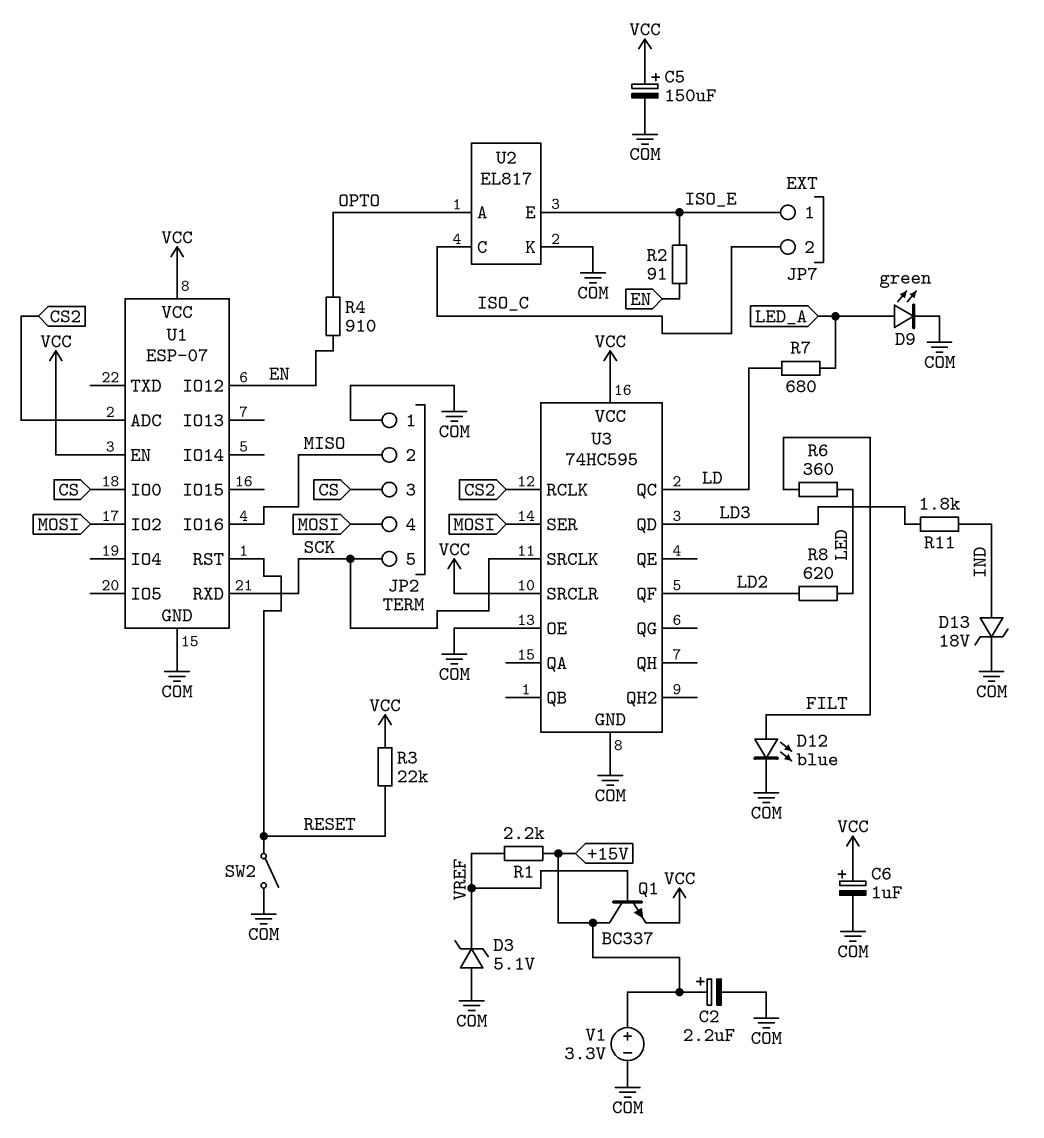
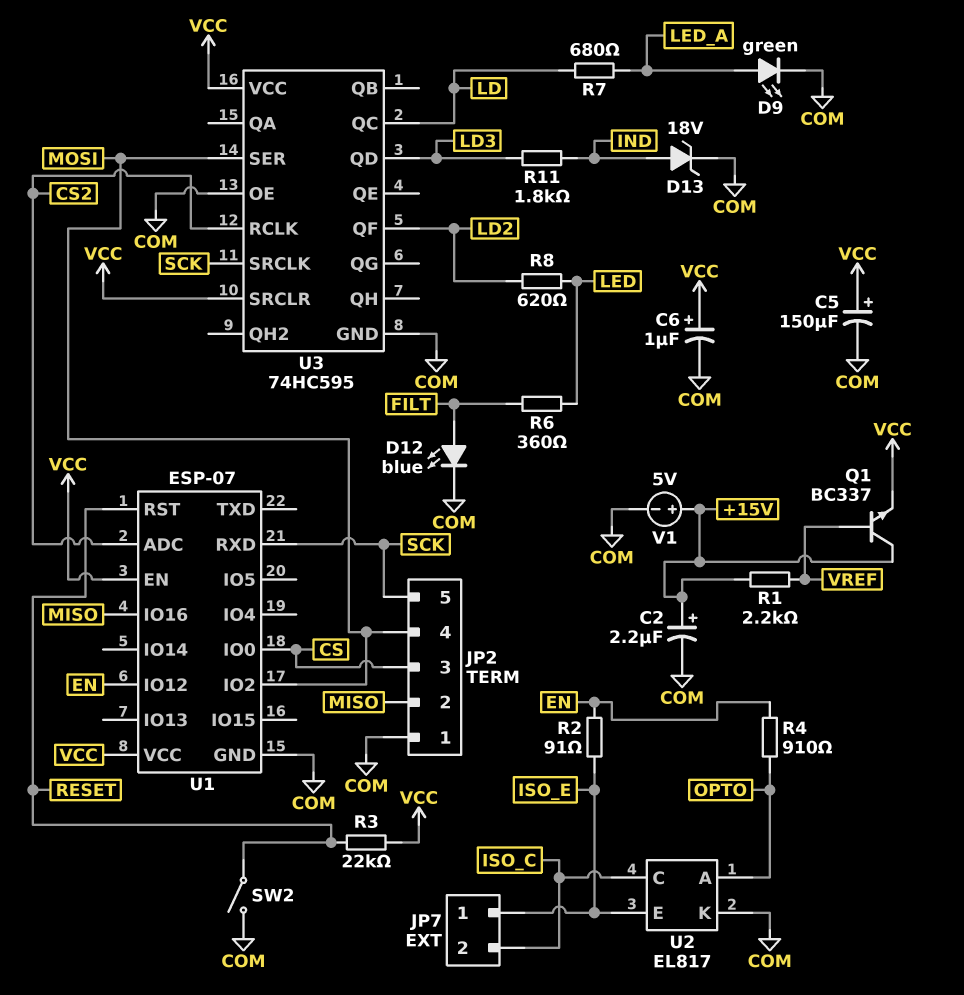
D3: zener 5.1V (A COM, K VREF) -> none
V1: 3.3V (plus +15V, minus COM) -> 5V (plus +15V, minus COM)

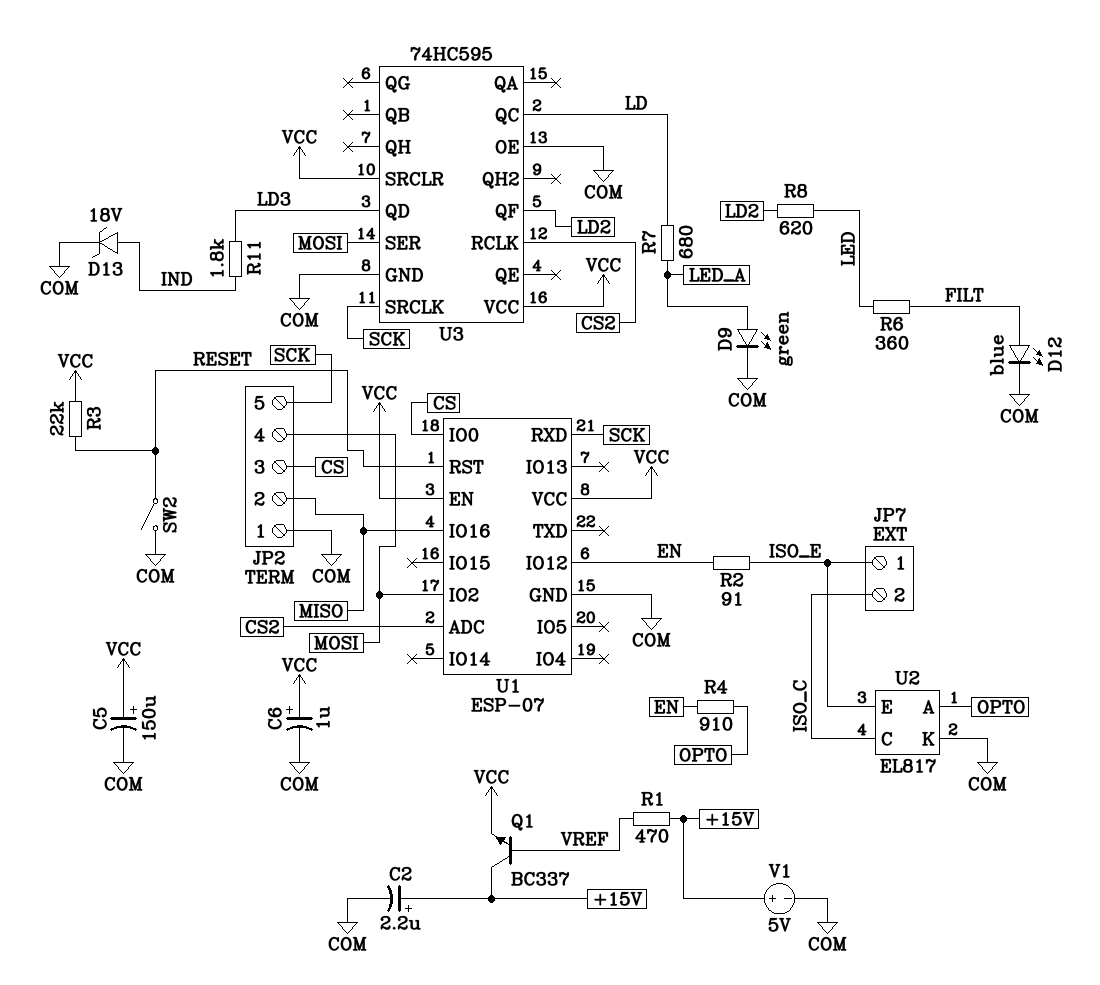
R1: 2.2k (+15V, VREF) -> 470 (+15V, VREF)

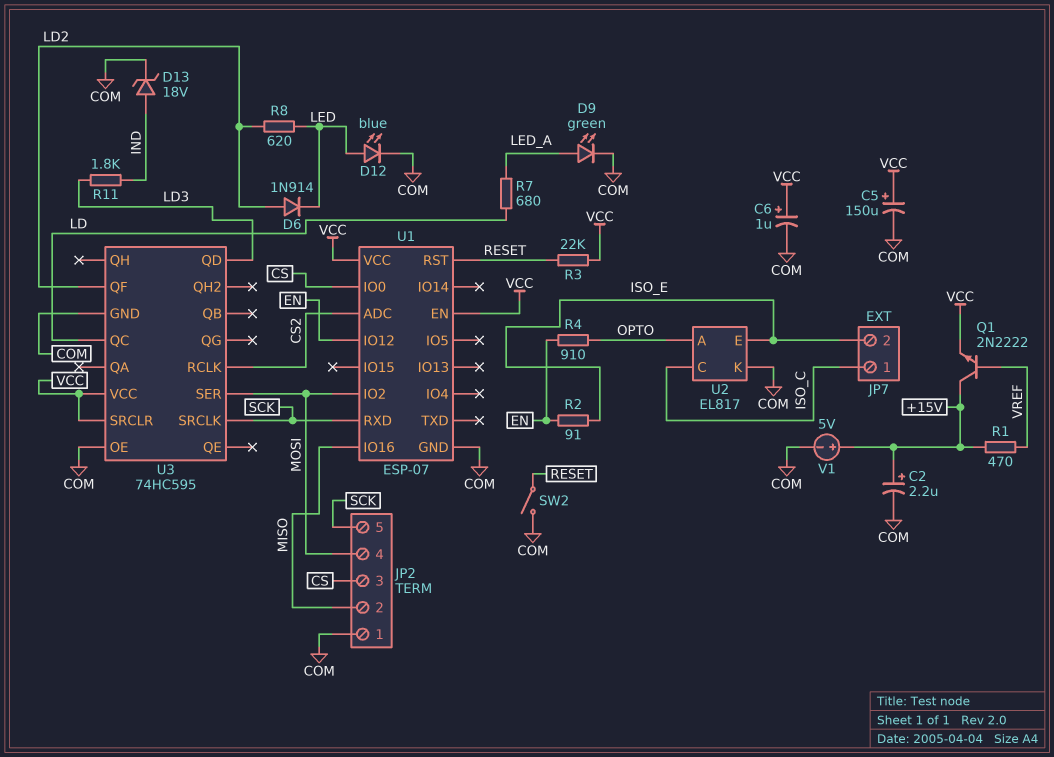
D6: none -> diode 1N914 (A LD2, K LED)
D12: LED blue (A FILT, K COM) -> LED blue (A LED, K COM)
JP7 pin 1: ISO_E -> ISO_C
JP7 pin 2: ISO_C -> ISO_E
Q1: NPN BC337 (B VREF, C +15V, E VCC) -> NPN 2N2222 (B VREF, C +15V, E VCC)
R6: 360 (FILT, LED) -> none

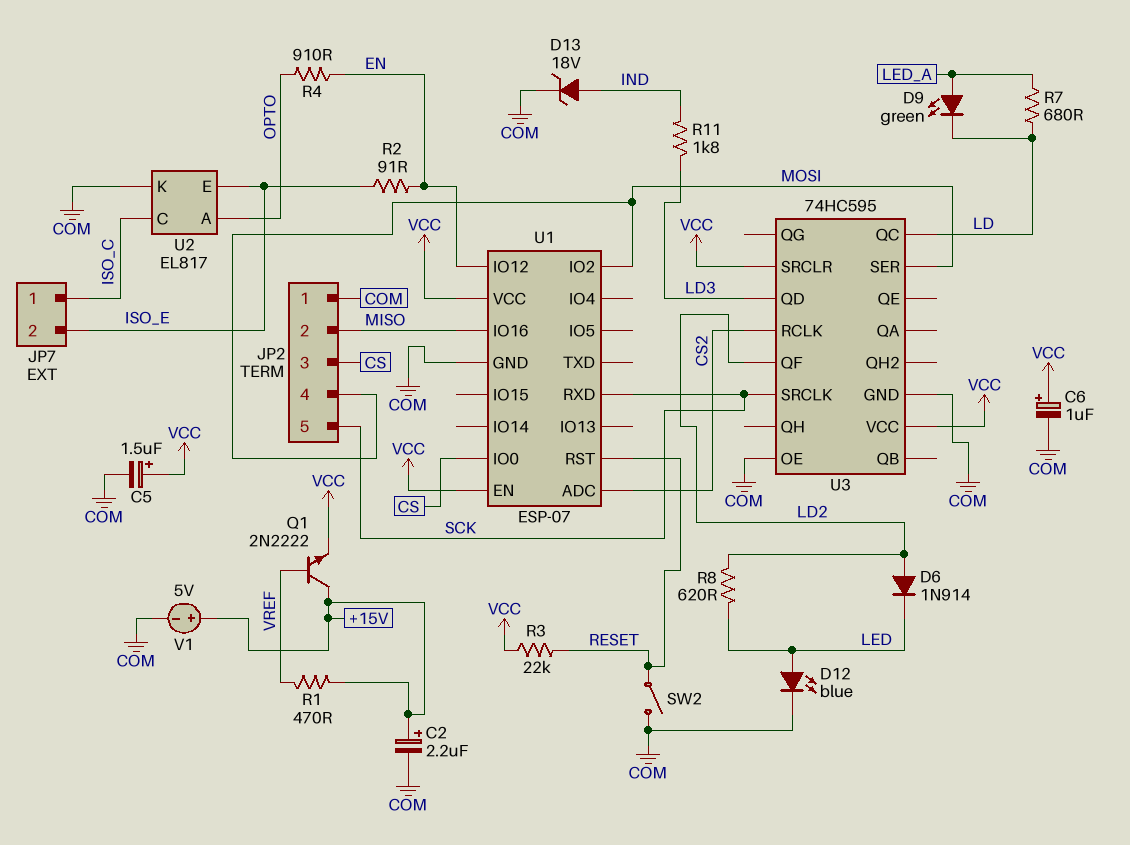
C5: 150uF (plus VCC, minus COM) -> 1.5uF (plus VCC, minus COM)
D9: LED green (A LED_A, K COM) -> LED green (A LED_A, K LD)

